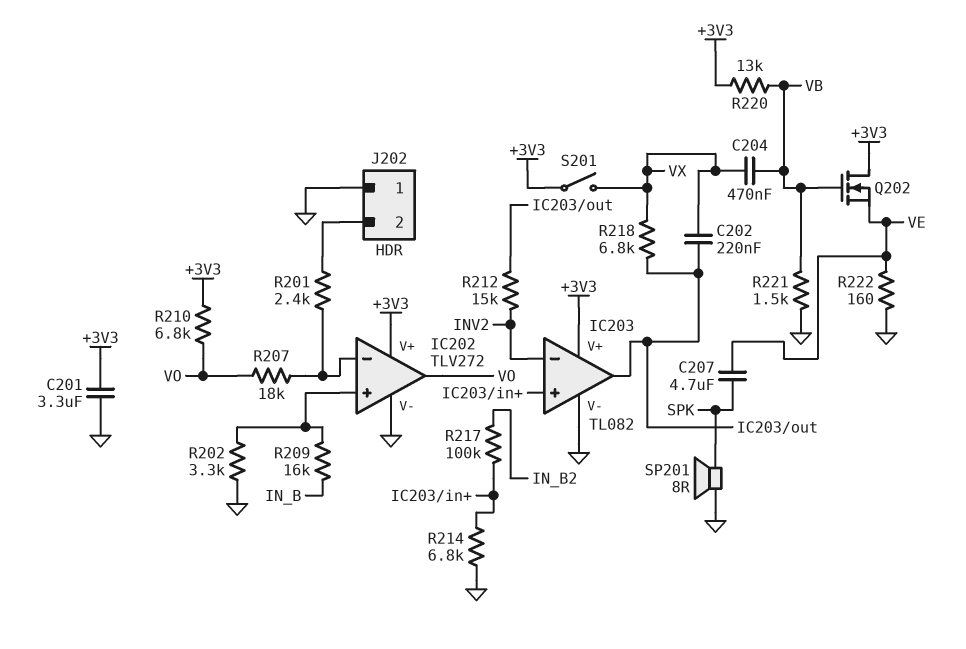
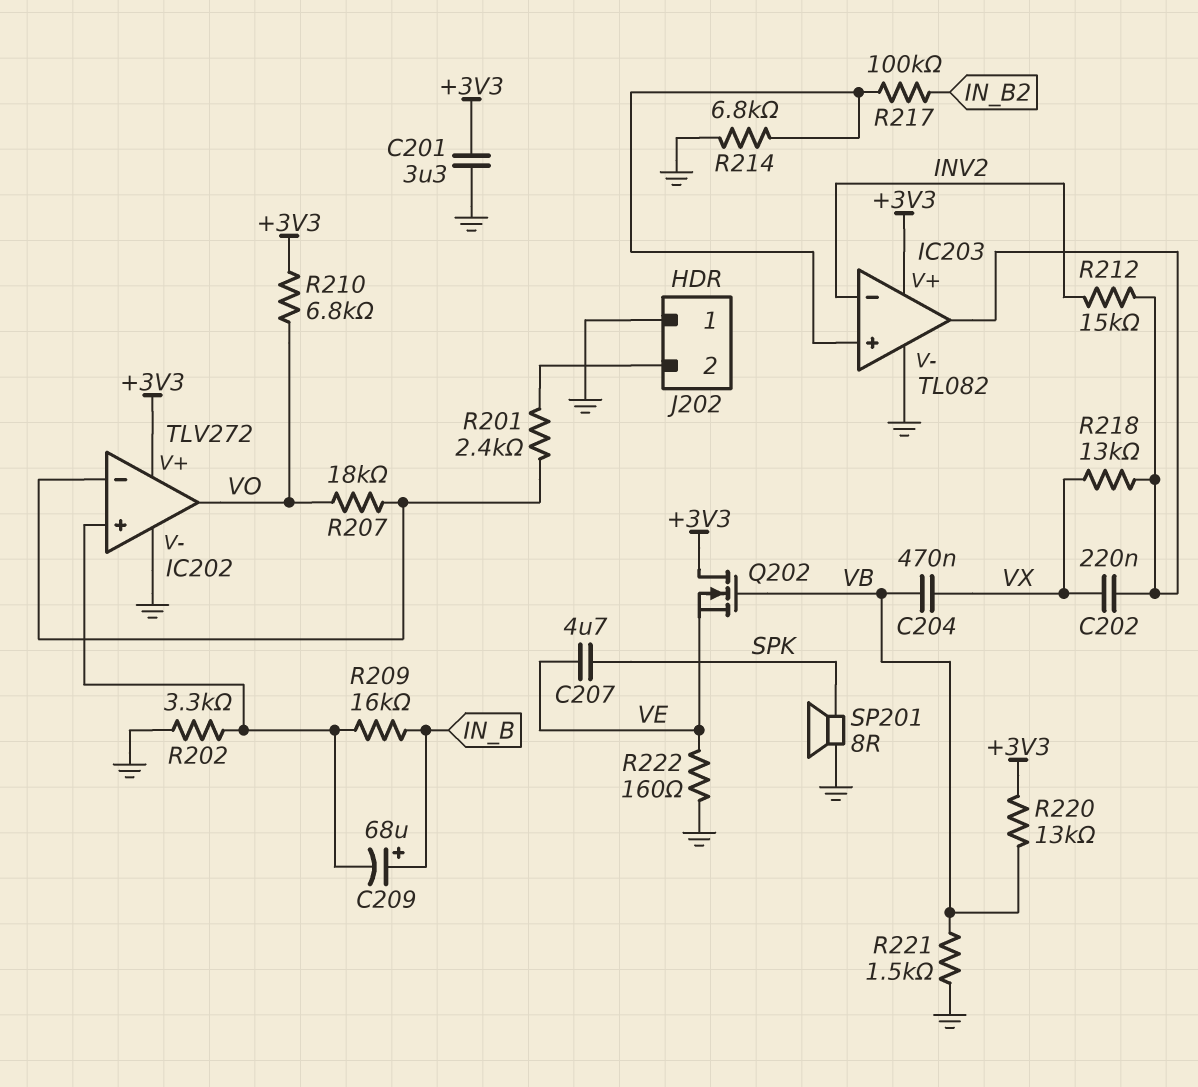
C209: none -> 68uF (plus IN_B, minus IC202/in+)
R218: 6.8k (IC203/out, VX) -> 13k (IC203/out, VX)
S201: switch (+3V3, VX) -> none

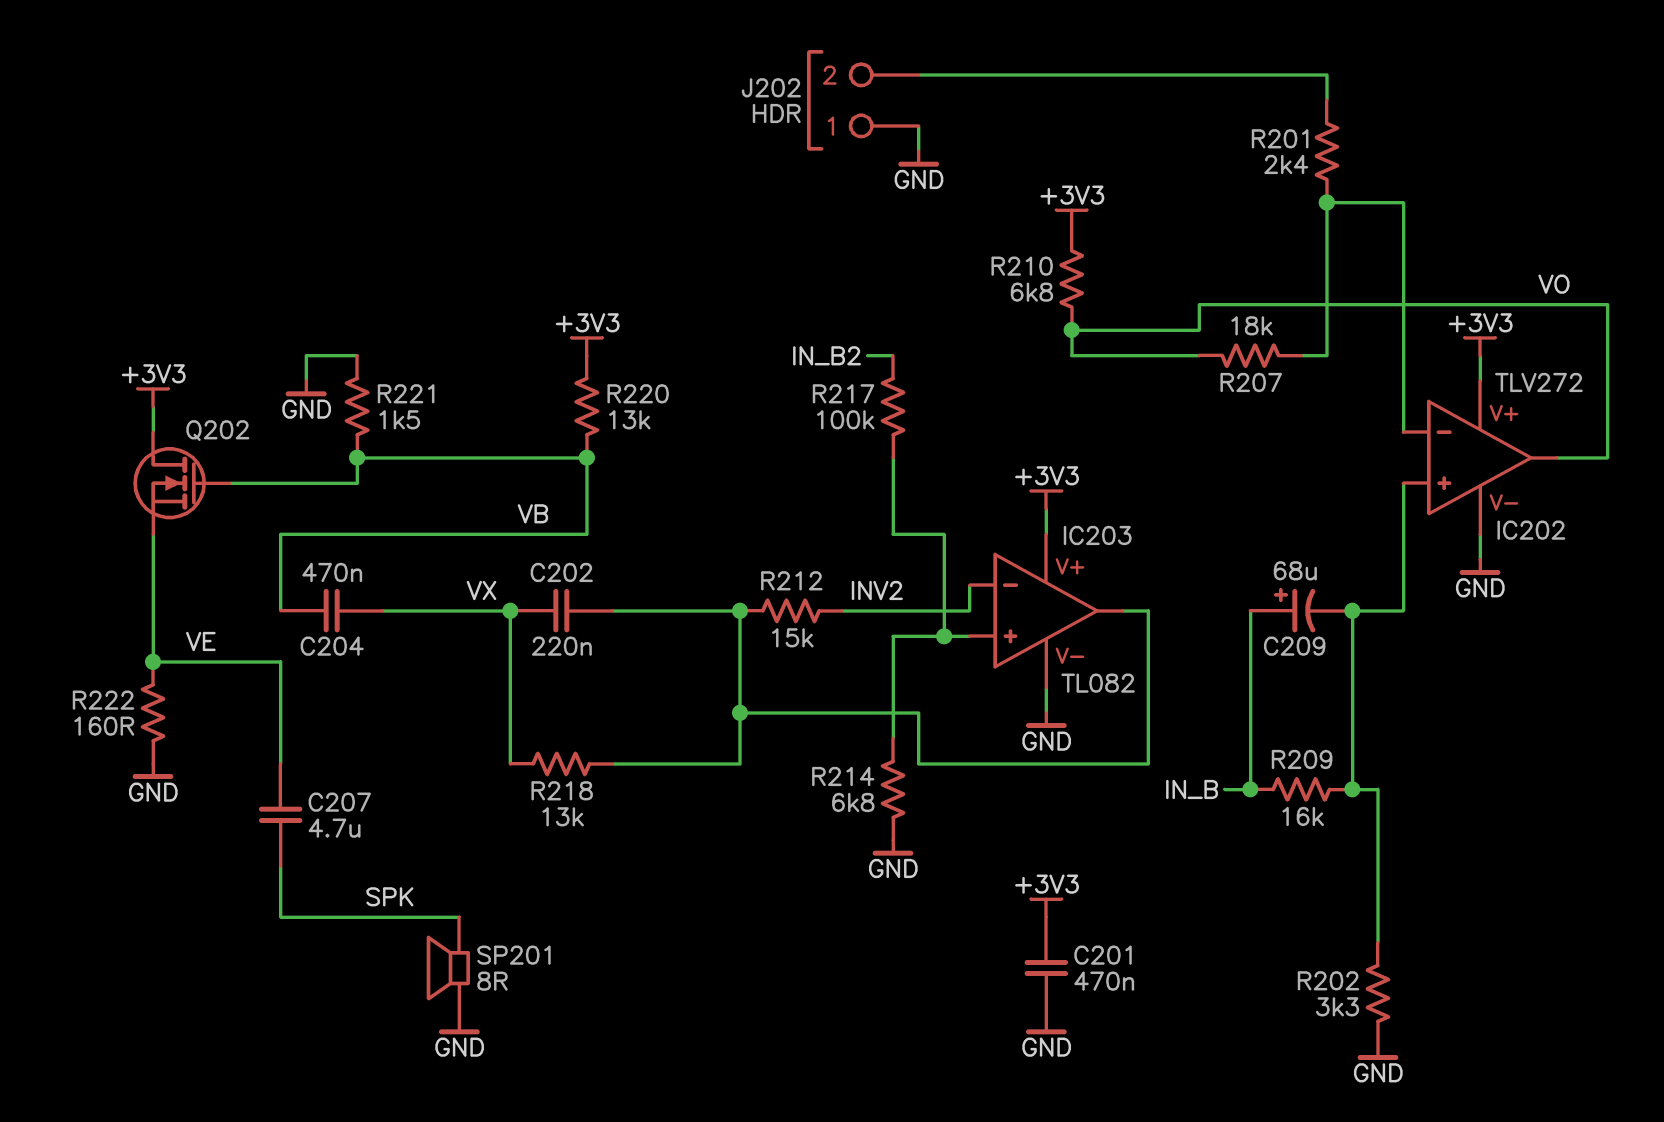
C201: 3.3uF (+3V3, GND) -> 470nF (+3V3, GND)

